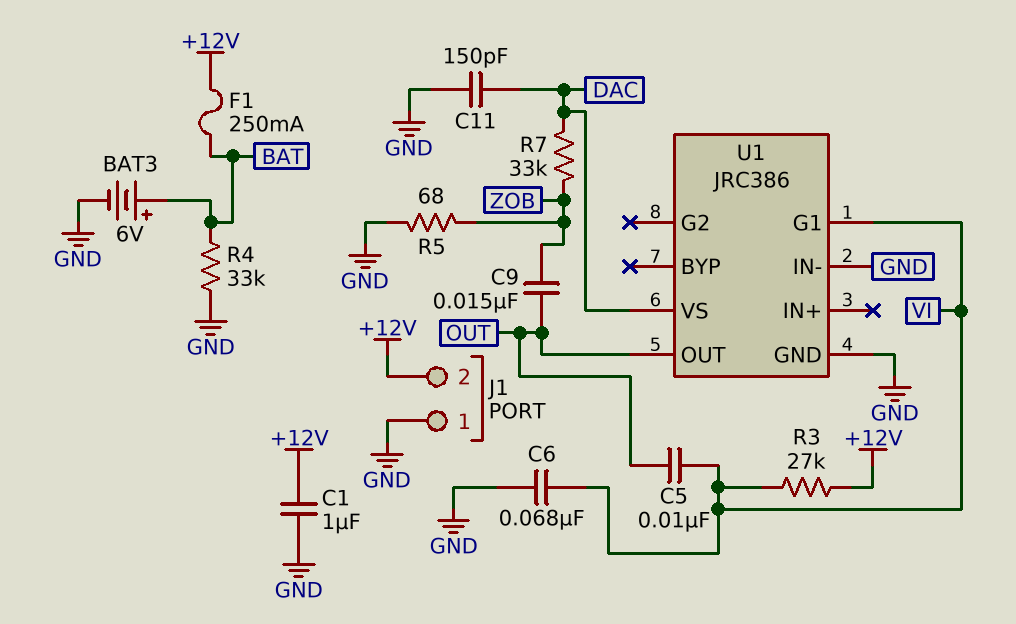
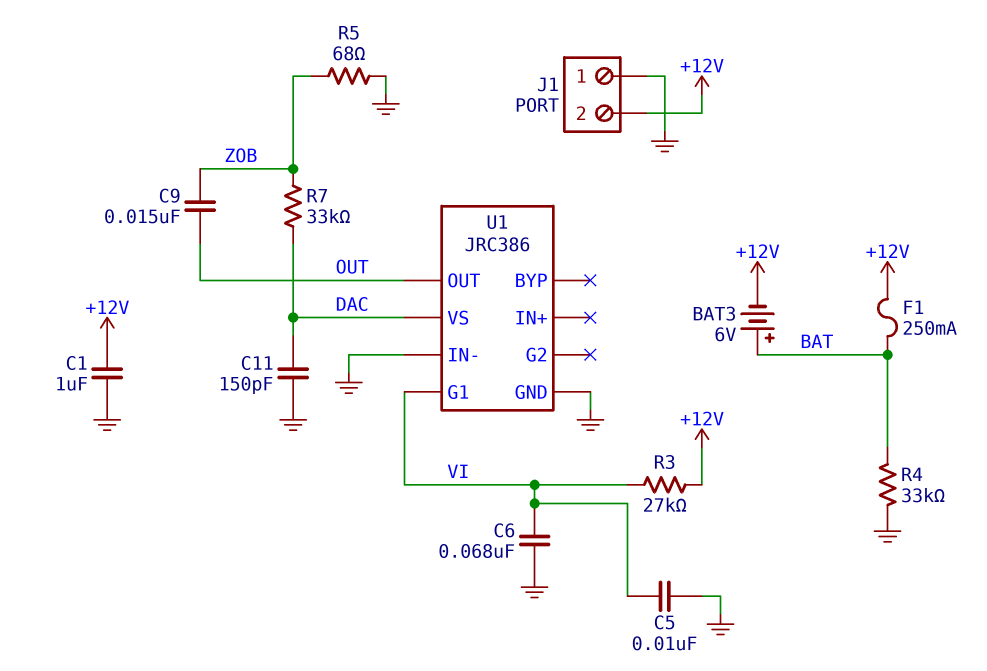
BAT3: 6V (plus BAT, minus GND) -> 6V (plus BAT, minus +12V)
C5: 10nF (OUT, VI) -> 10nF (GND, VI)

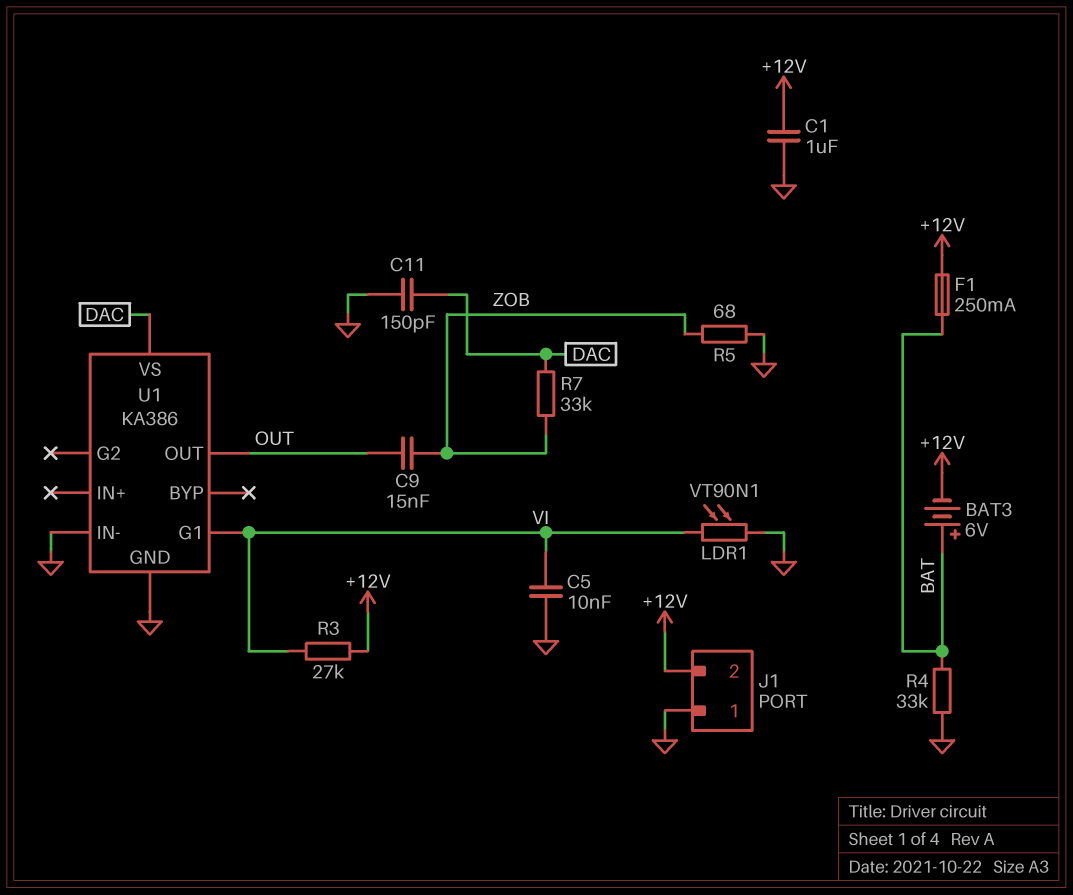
C6: 68nF (GND, VI) -> none
LDR1: none -> VT90N1 (GND, VI)
U1: JRC386 -> KA386

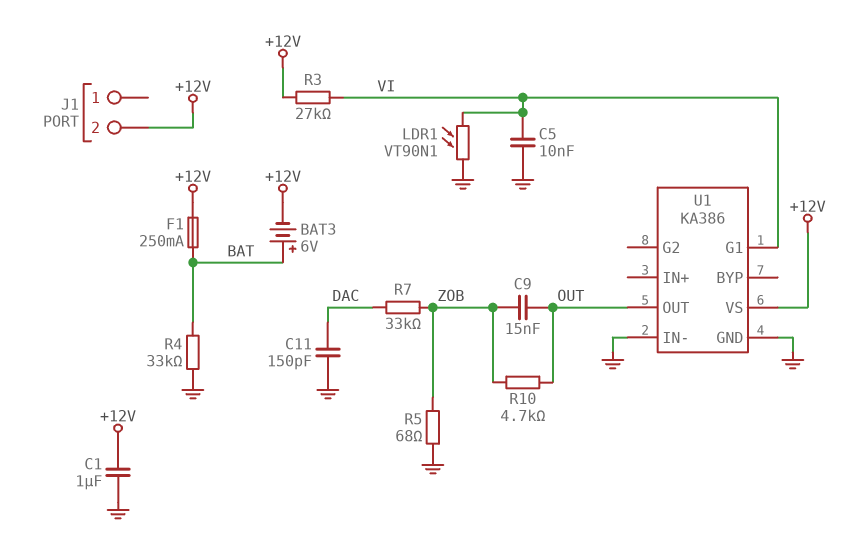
J1 pin 1: GND -> none
R10: none -> 4.7k (OUT, ZOB)
U1 pin VS: DAC -> +12V

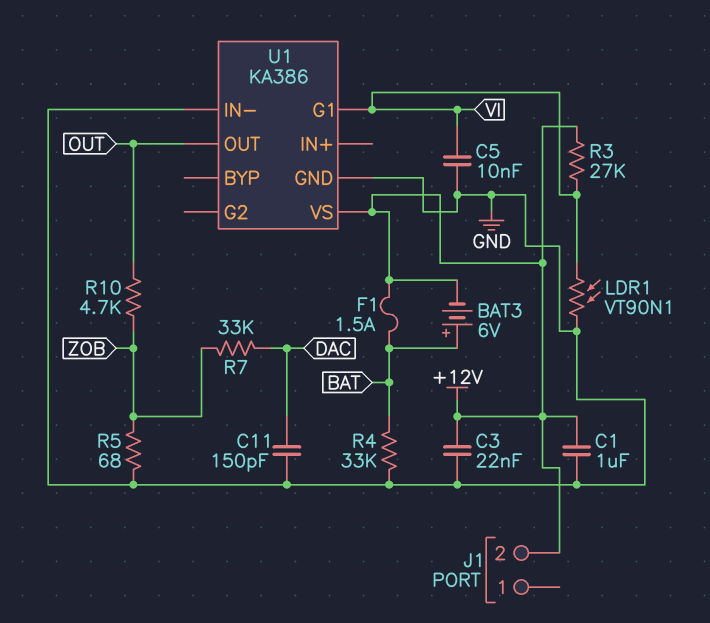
C3: none -> 22nF (+12V, GND)
C9: 15nF (OUT, ZOB) -> none
F1: 250mA (+12V, BAT) -> 1.5A (+12V, BAT)

